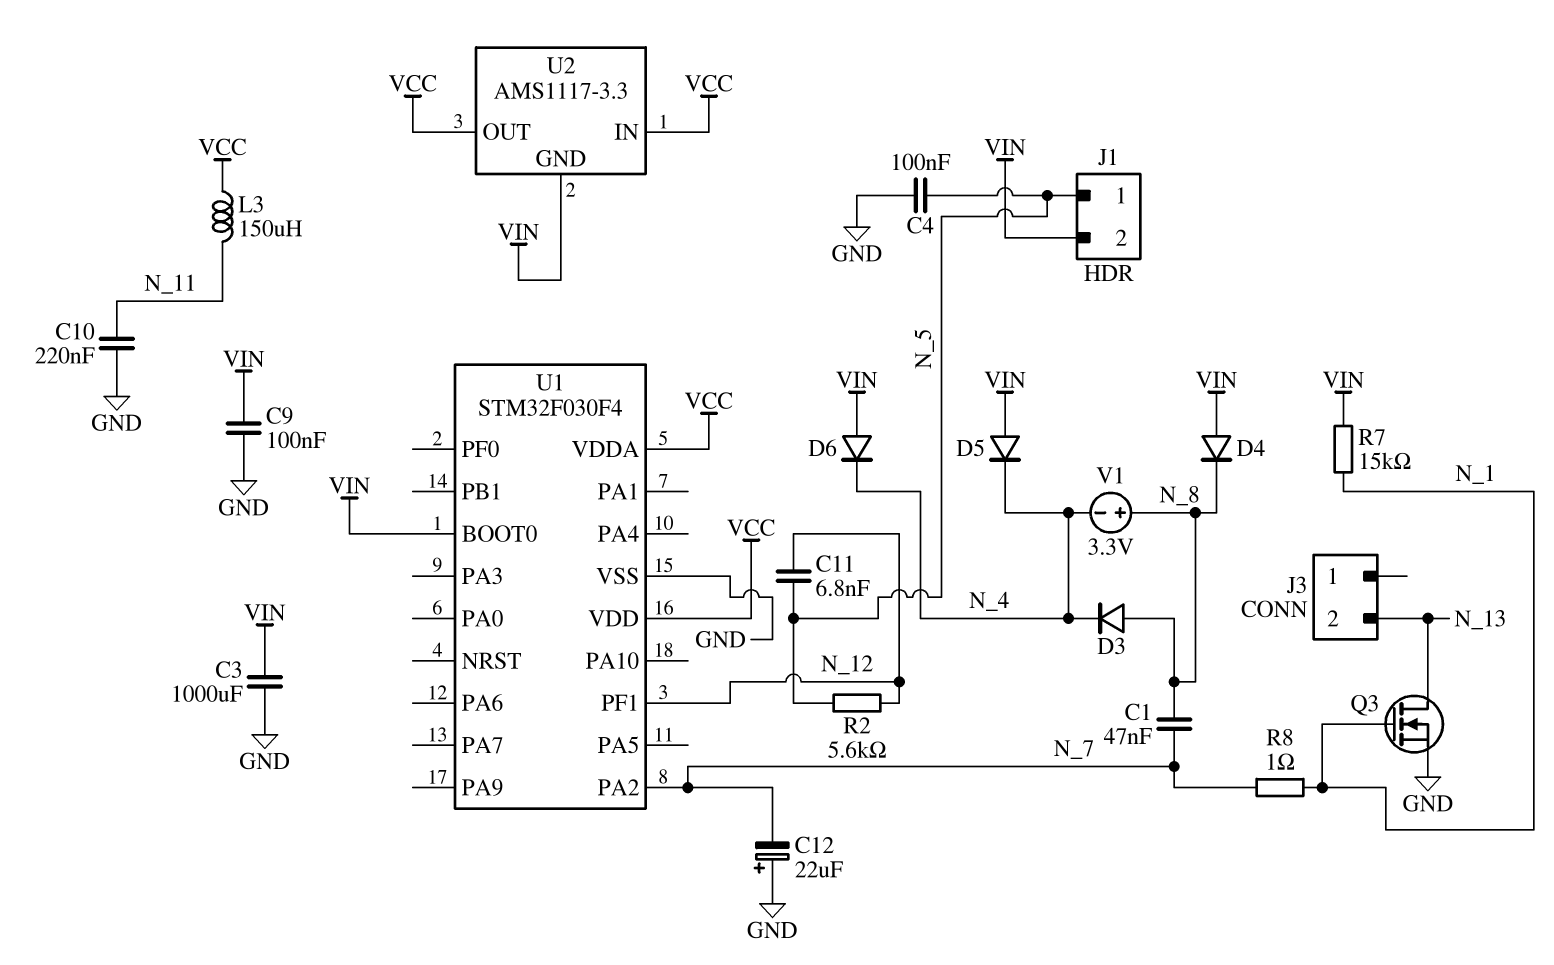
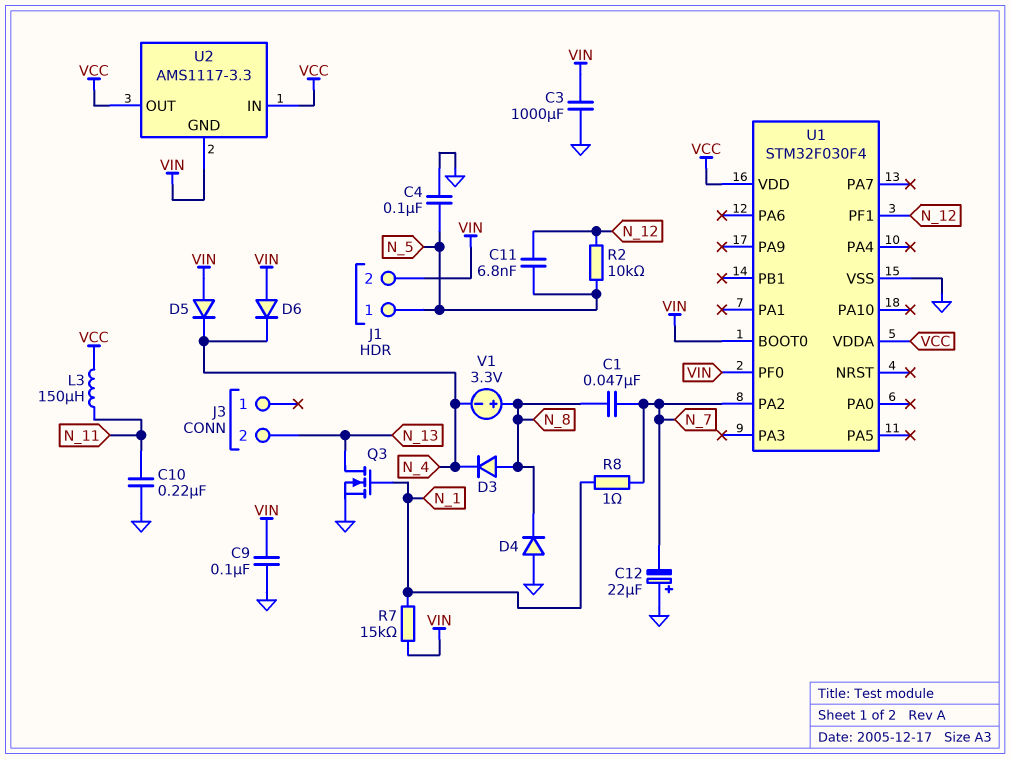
D4: diode (A VIN, K N_8) -> diode (A GND, K N_8)
R2: 5.6k (N_5, N_12) -> 10k (N_5, N_12)
U1 pin PF0: none -> VIN

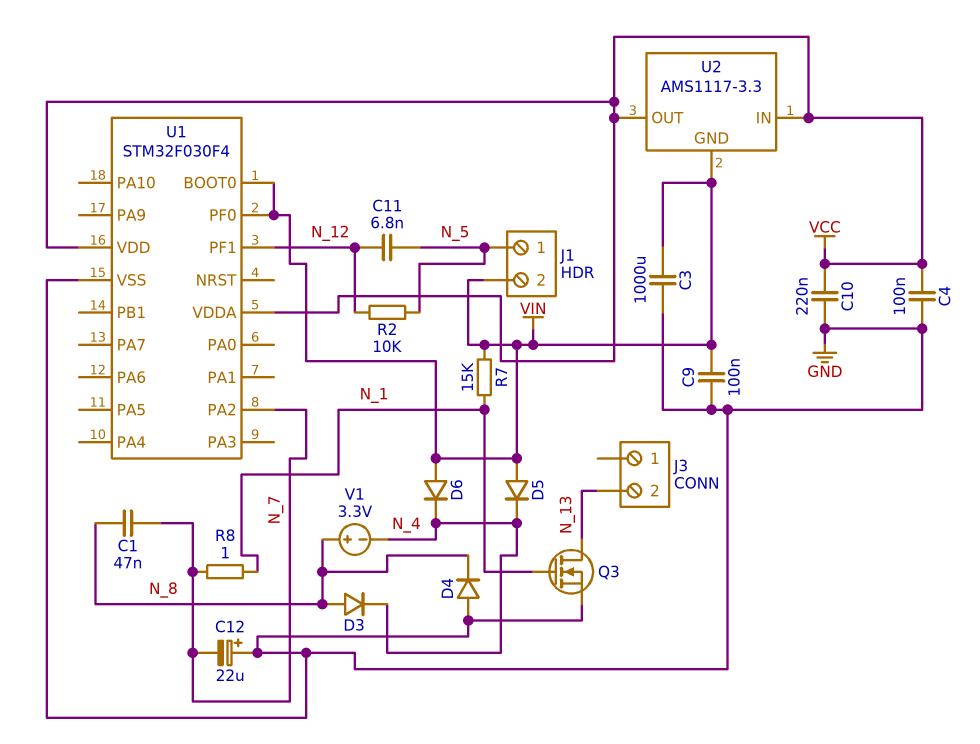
C4: 100nF (GND, N_5) -> 100nF (GND, VCC)
C10: 220nF (GND, N_11) -> 220nF (GND, VCC)
L3: 150uH (N_11, VCC) -> none

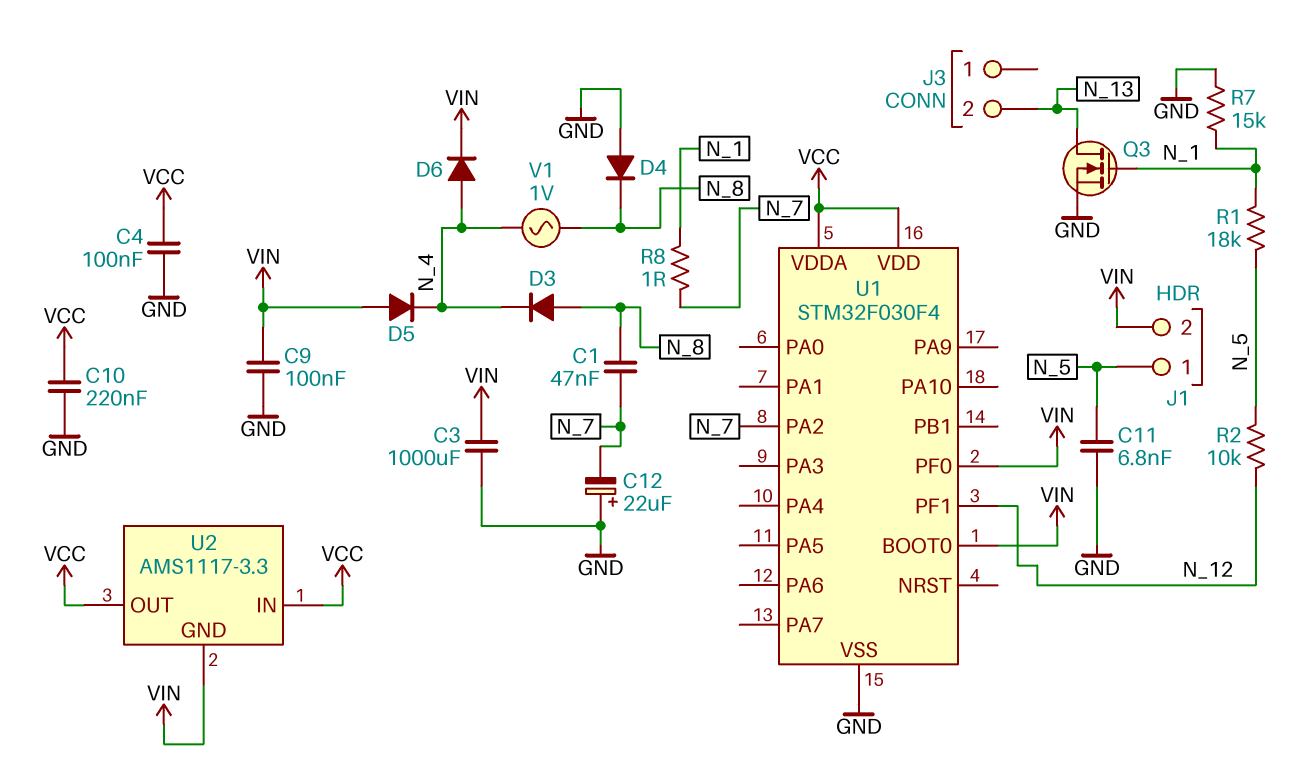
C11: 6.8nF (N_5, N_12) -> 6.8nF (GND, N_5)
D6: diode (A VIN, K N_4) -> diode (A N_4, K VIN)
R1: none -> 18k (N_1, N_5)
R7: 15k (N_1, VIN) -> 15k (GND, N_1)
V1: 3.3V (plus N_8, minus N_4) -> AC 1V (N_4, N_8)

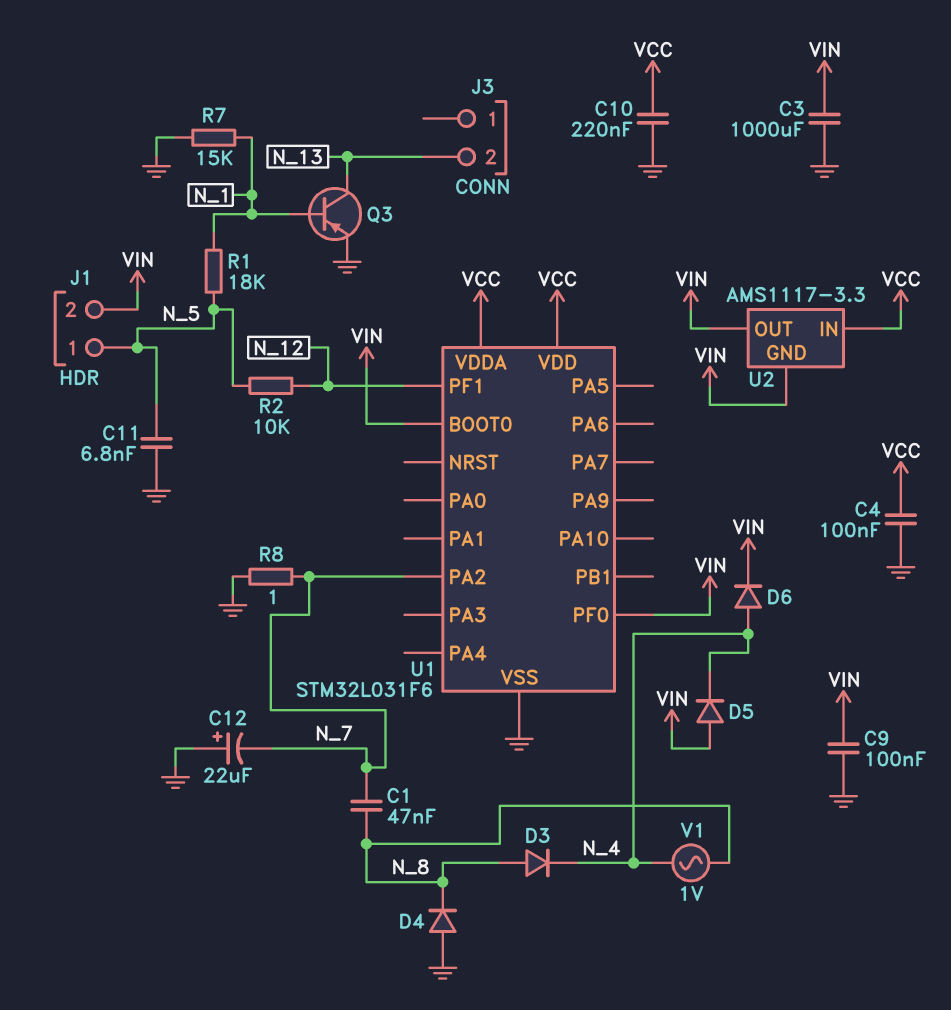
Q3: NMOS (G N_1, D N_13, S GND) -> PNP (B N_1, C N_13, E GND)
R8: 1 (N_1, N_7) -> 1 (GND, N_7)
U1: STM32F030F4 -> STM32L031F6
U2 pin OUT: VCC -> VIN

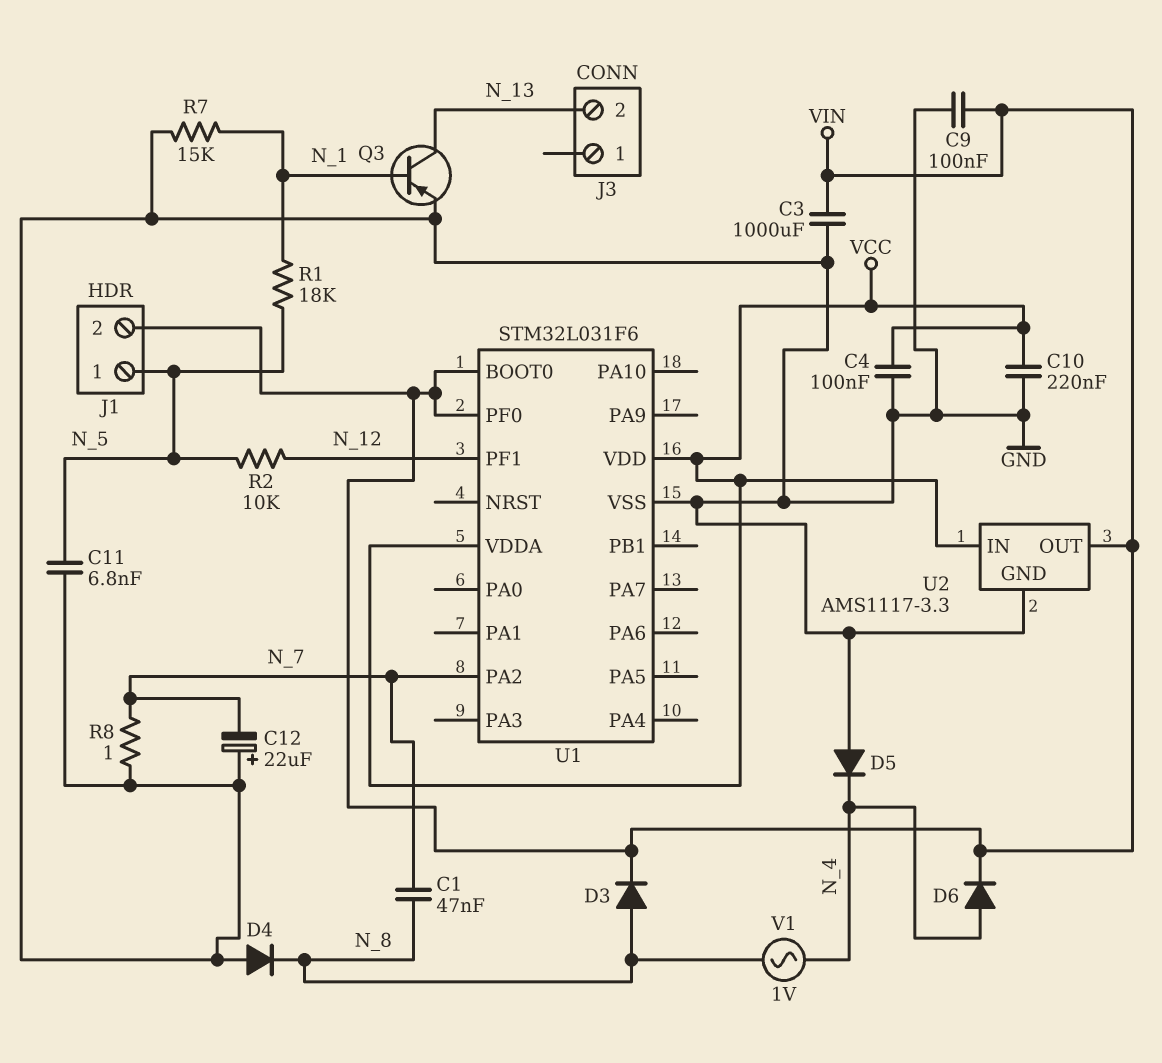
D3: diode (A N_8, K N_4) -> diode (A N_8, K VIN)
D5: diode (A VIN, K N_4) -> diode (A GND, K N_4)
U2 pin GND: VIN -> GND

